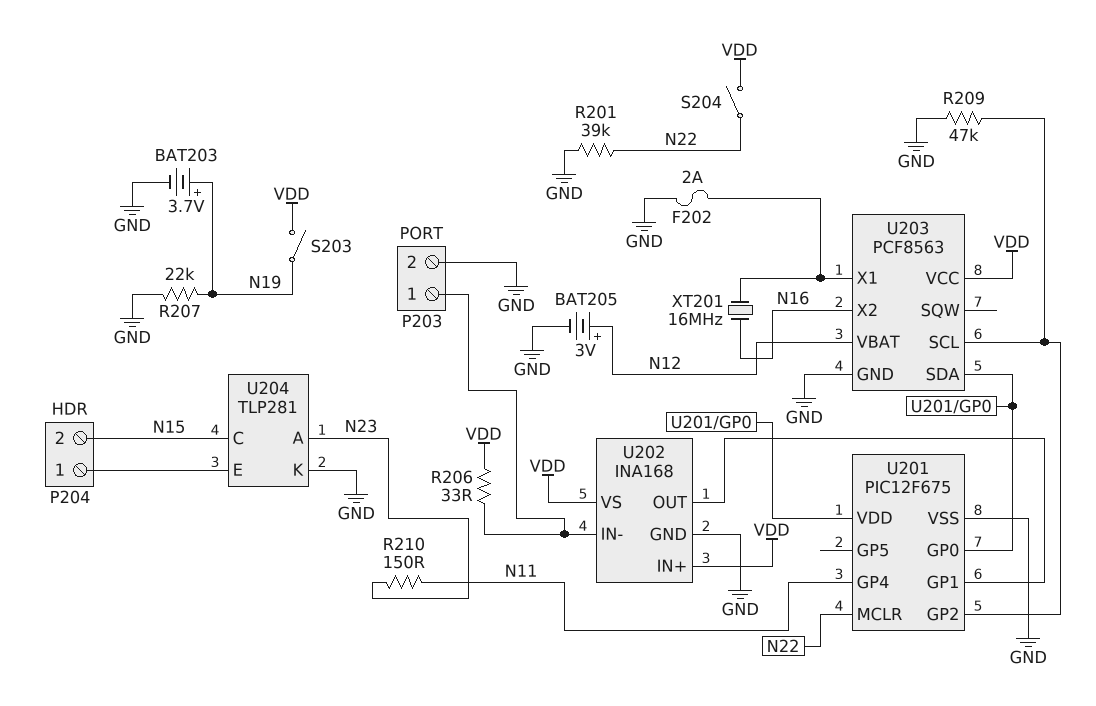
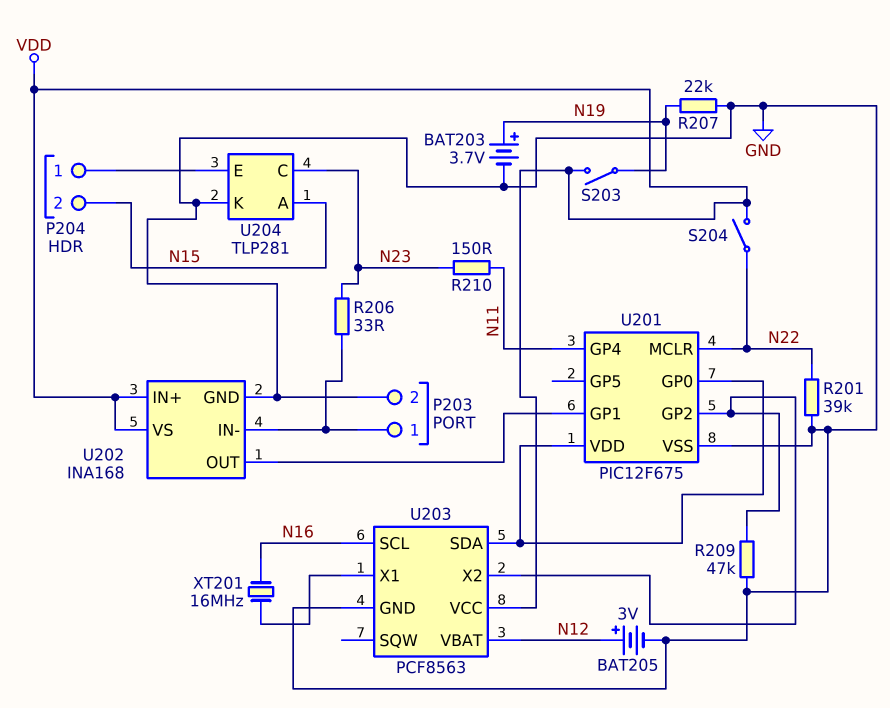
F202: 2A (GND, U203/X1) -> none
R206: 33 (P203/1, VDD) -> 33 (N23, P203/1)
U203 pin SCL: U201/GP2 -> N16
U203 pin X2: N16 -> U201/GP2
U204 pin A: N23 -> N15
U204 pin C: N15 -> N23

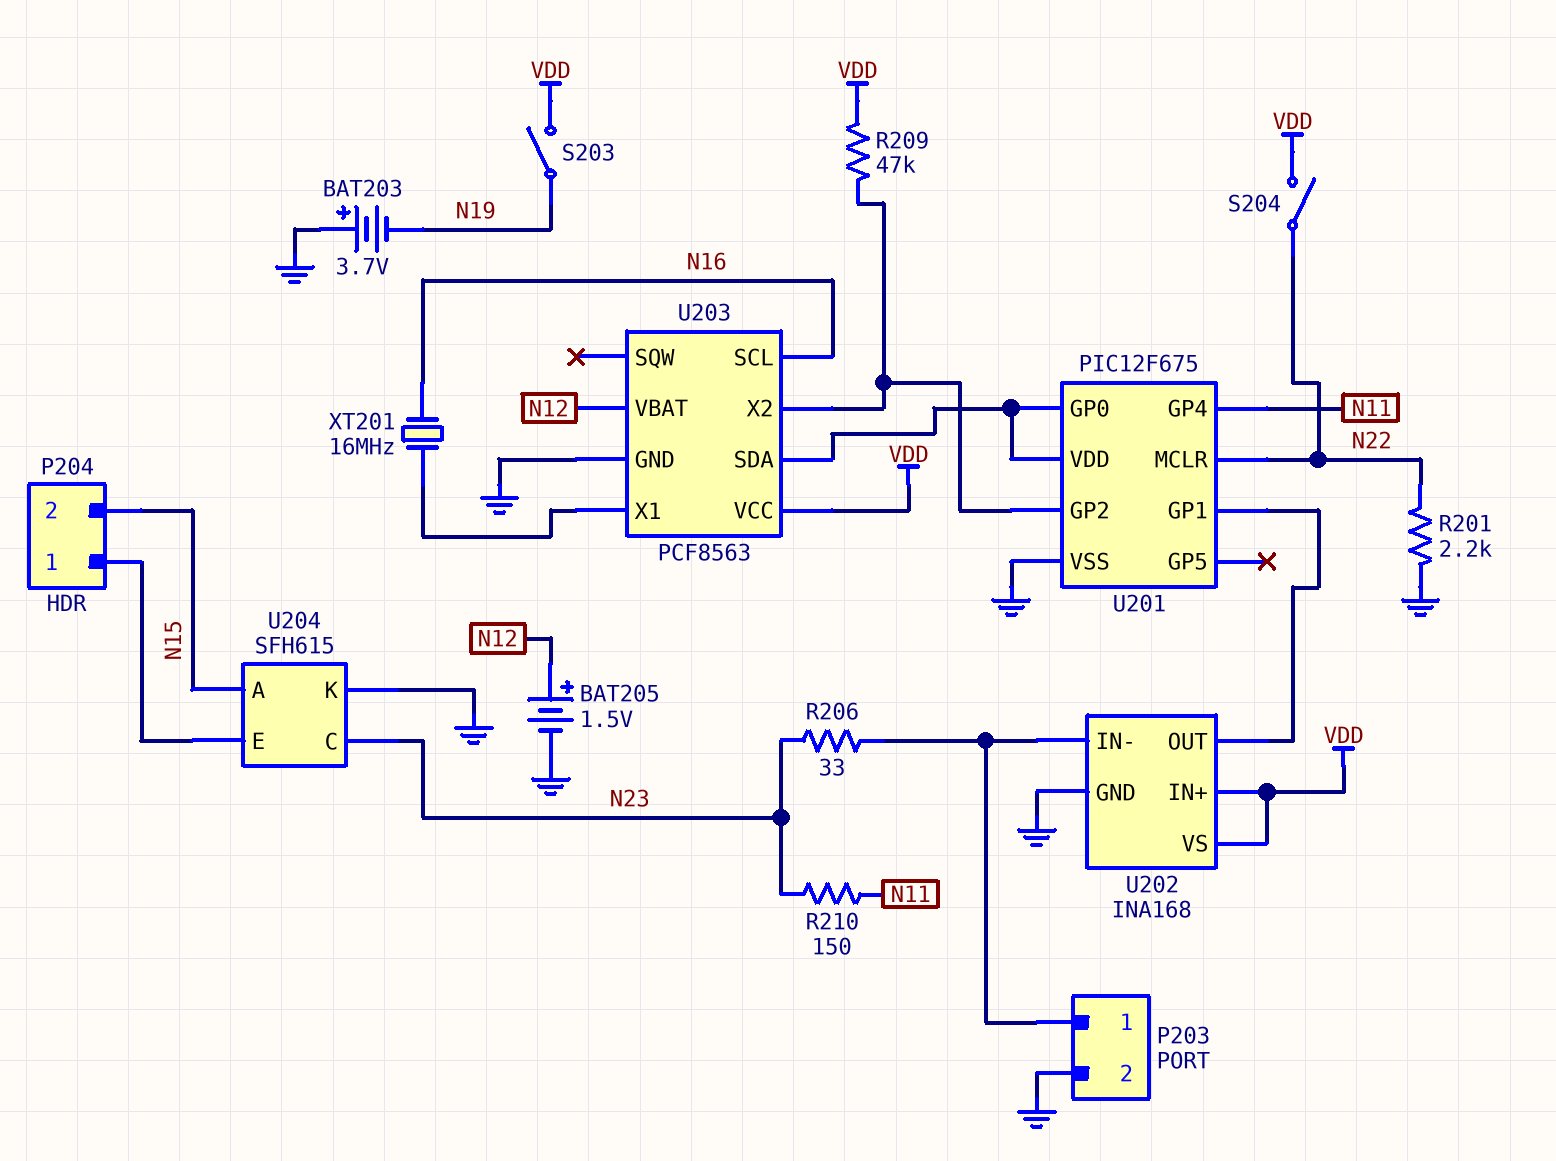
BAT203: 3.7V (plus N19, minus GND) -> 3.7V (plus GND, minus N19)
BAT205: 3V (plus N12, minus GND) -> 1.5V (plus N12, minus GND)
R201: 39k (GND, N22) -> 2.2k (GND, N22)
R207: 22k (GND, N19) -> none
R209: 47k (GND, U201/GP2) -> 47k (U201/GP2, VDD)
U204: TLP281 -> SFH615

